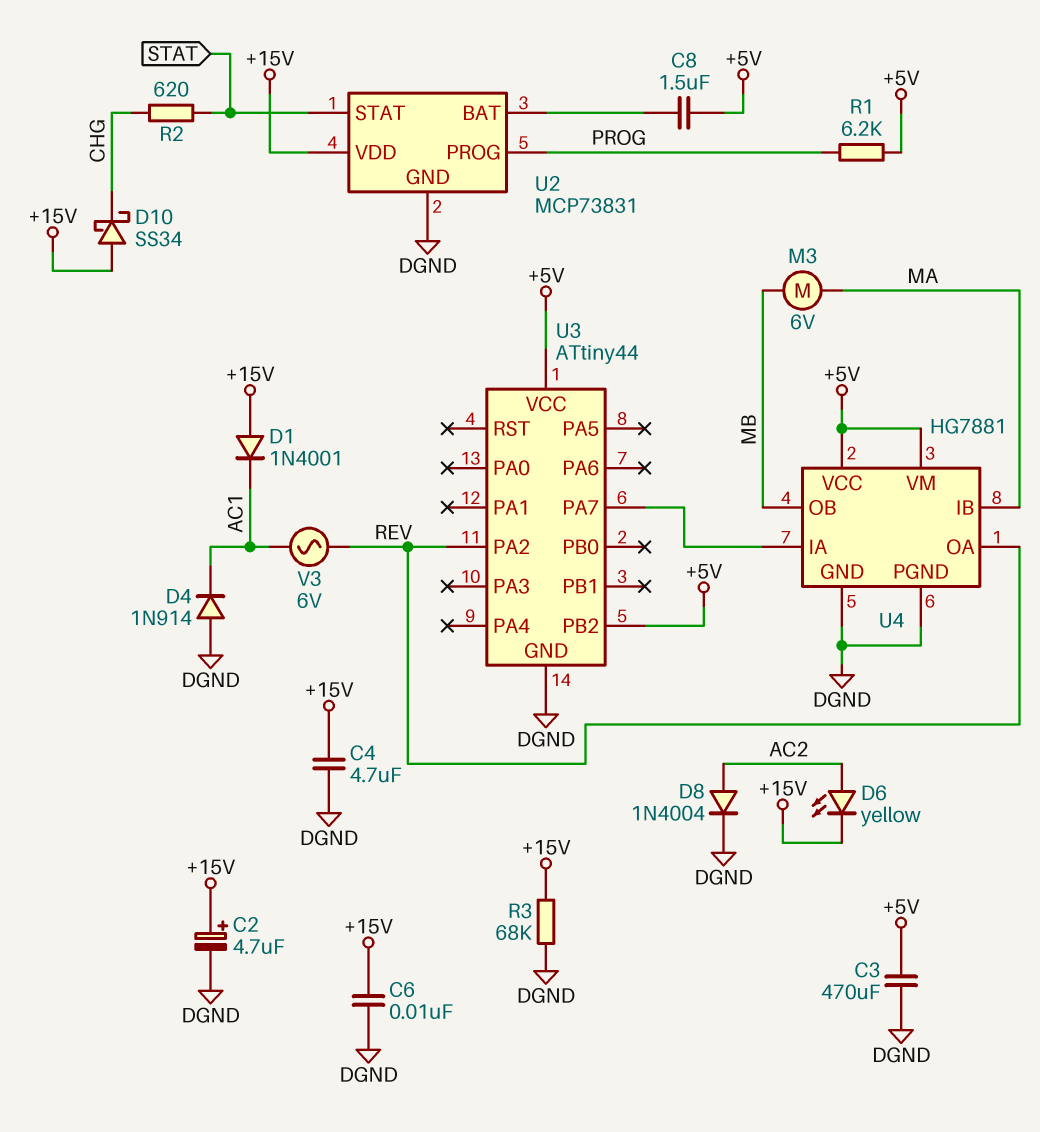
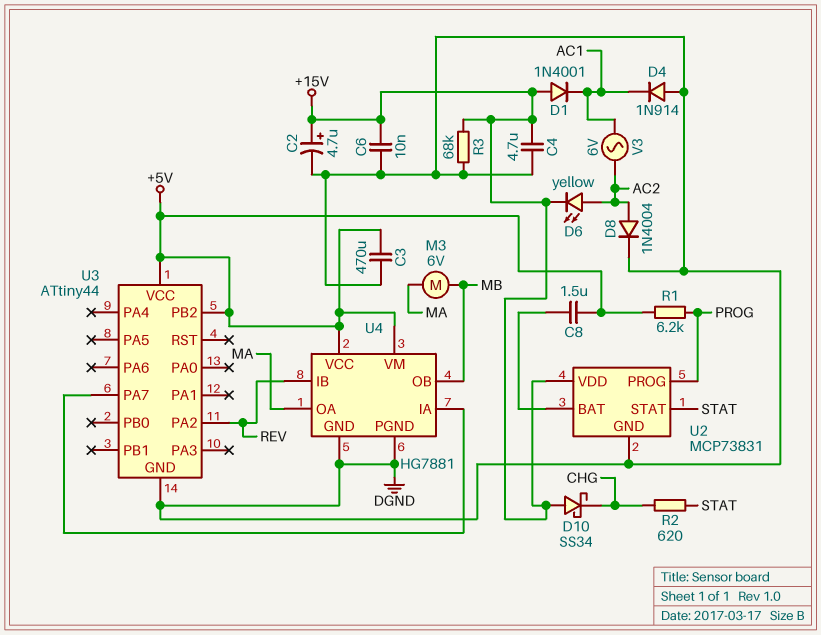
U4 pin IB: MA -> REV
U4 pin OA: REV -> MA
V3: AC 6V (AC1, REV) -> AC 6V (AC1, AC2)

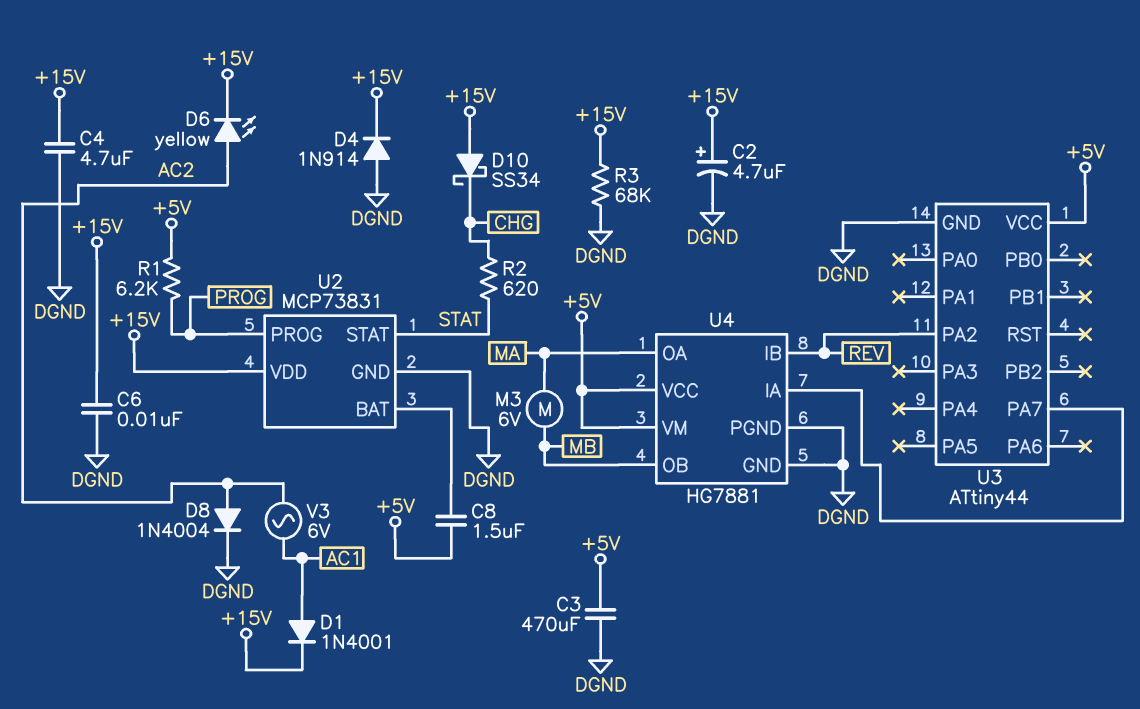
D1: diode 1N4001 (A +15V, K AC1) -> diode 1N4001 (A AC1, K +15V)
D4: diode 1N914 (A DGND, K AC1) -> diode 1N914 (A DGND, K +15V)
U3 pin PB2: +5V -> none

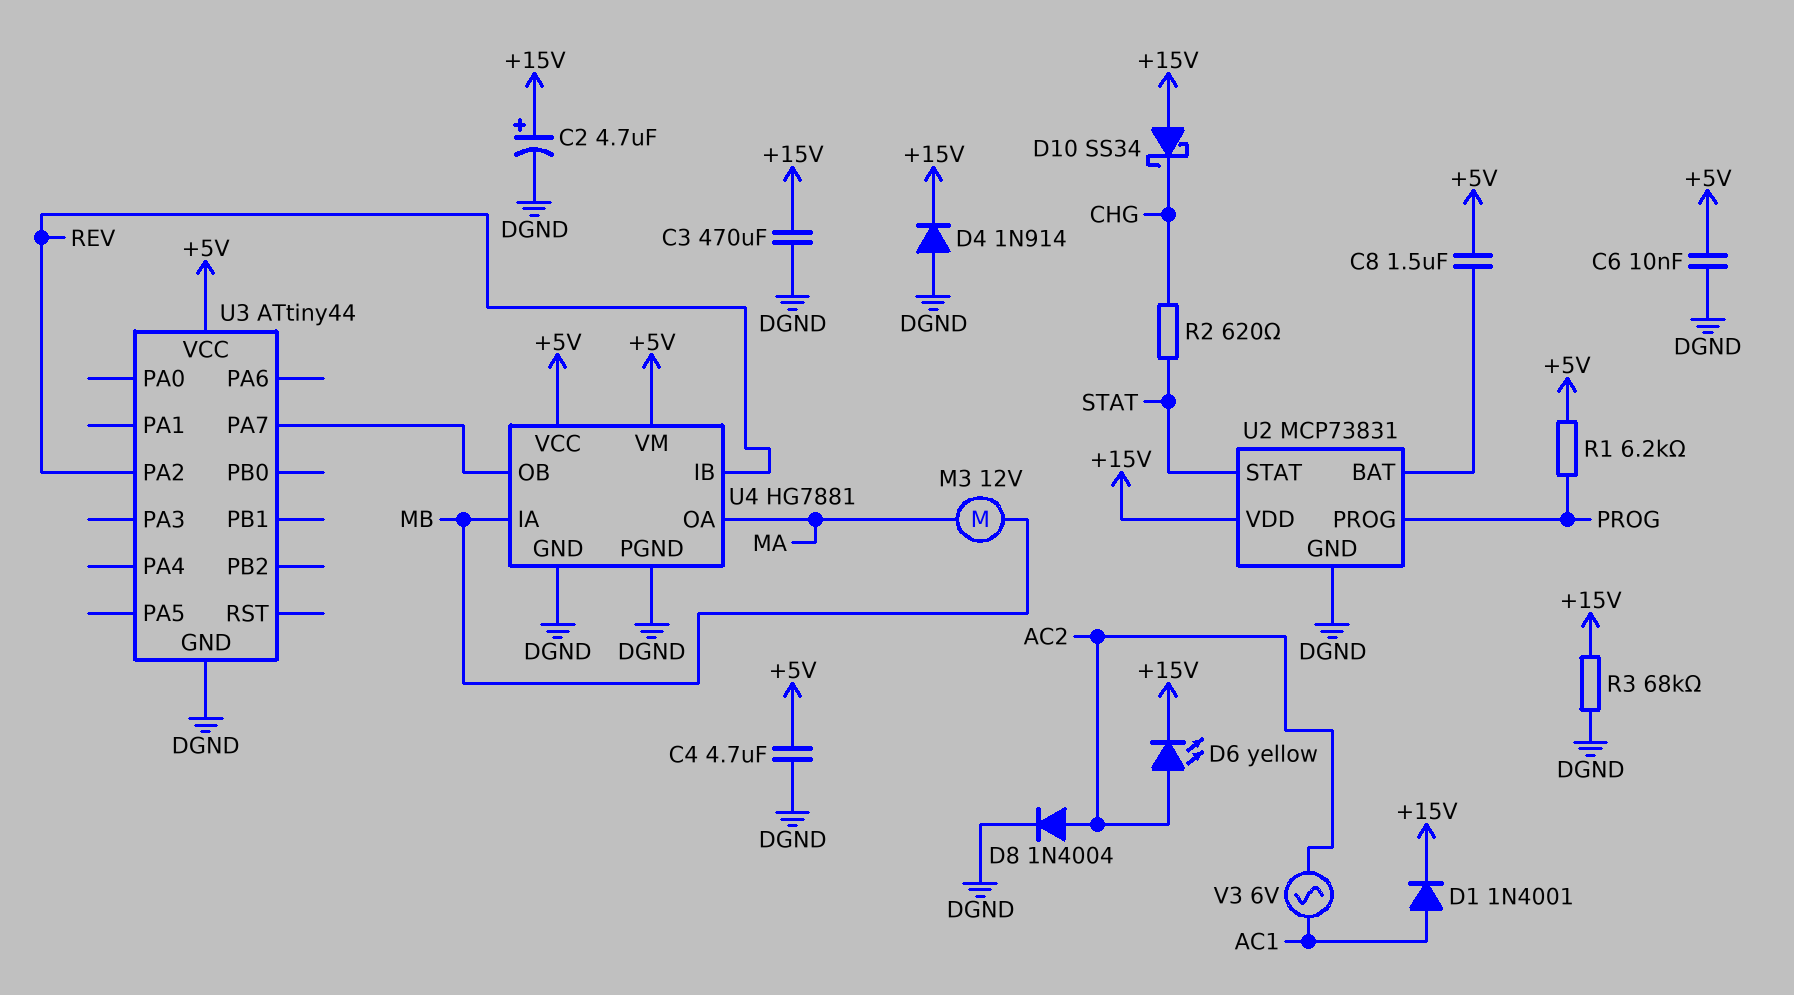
C3: 470uF (+5V, DGND) -> 470uF (+15V, DGND)
C4: 4.7uF (+15V, DGND) -> 4.7uF (+5V, DGND)
C6: 10nF (+15V, DGND) -> 10nF (+5V, DGND)
M3: motor 6V (MA, MB) -> motor 12V (MA, MB)
U4 pin IA: U3/PA7 -> MB
U4 pin OB: MB -> U3/PA7

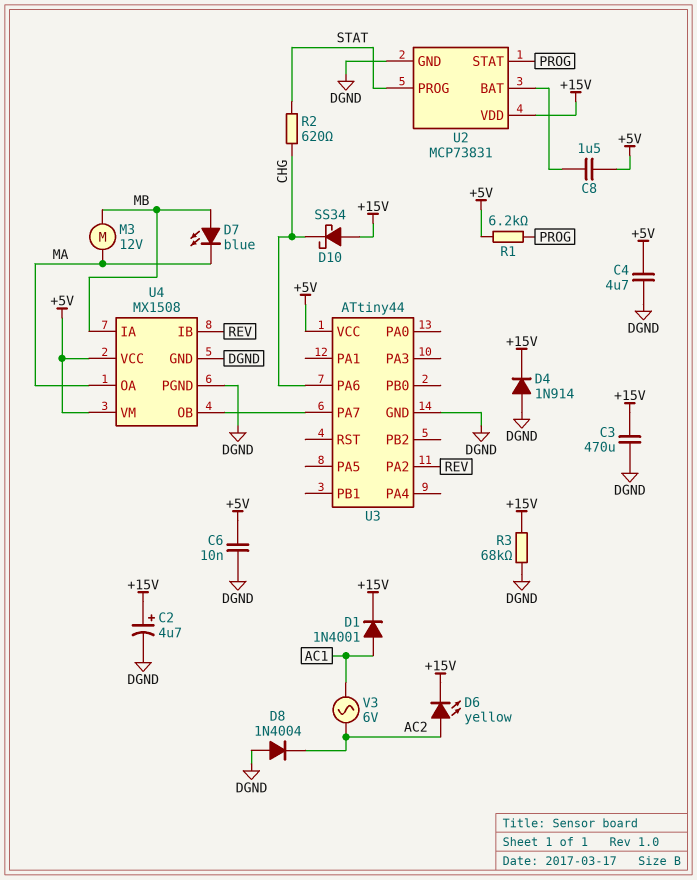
D7: none -> LED blue (A MB, K MA)
D8: diode 1N4004 (A AC2, K DGND) -> diode 1N4004 (A DGND, K AC2)
U2 pin PROG: PROG -> STAT
U2 pin STAT: STAT -> PROG
U3 pin PA6: none -> CHG
U4: HG7881 -> MX1508

